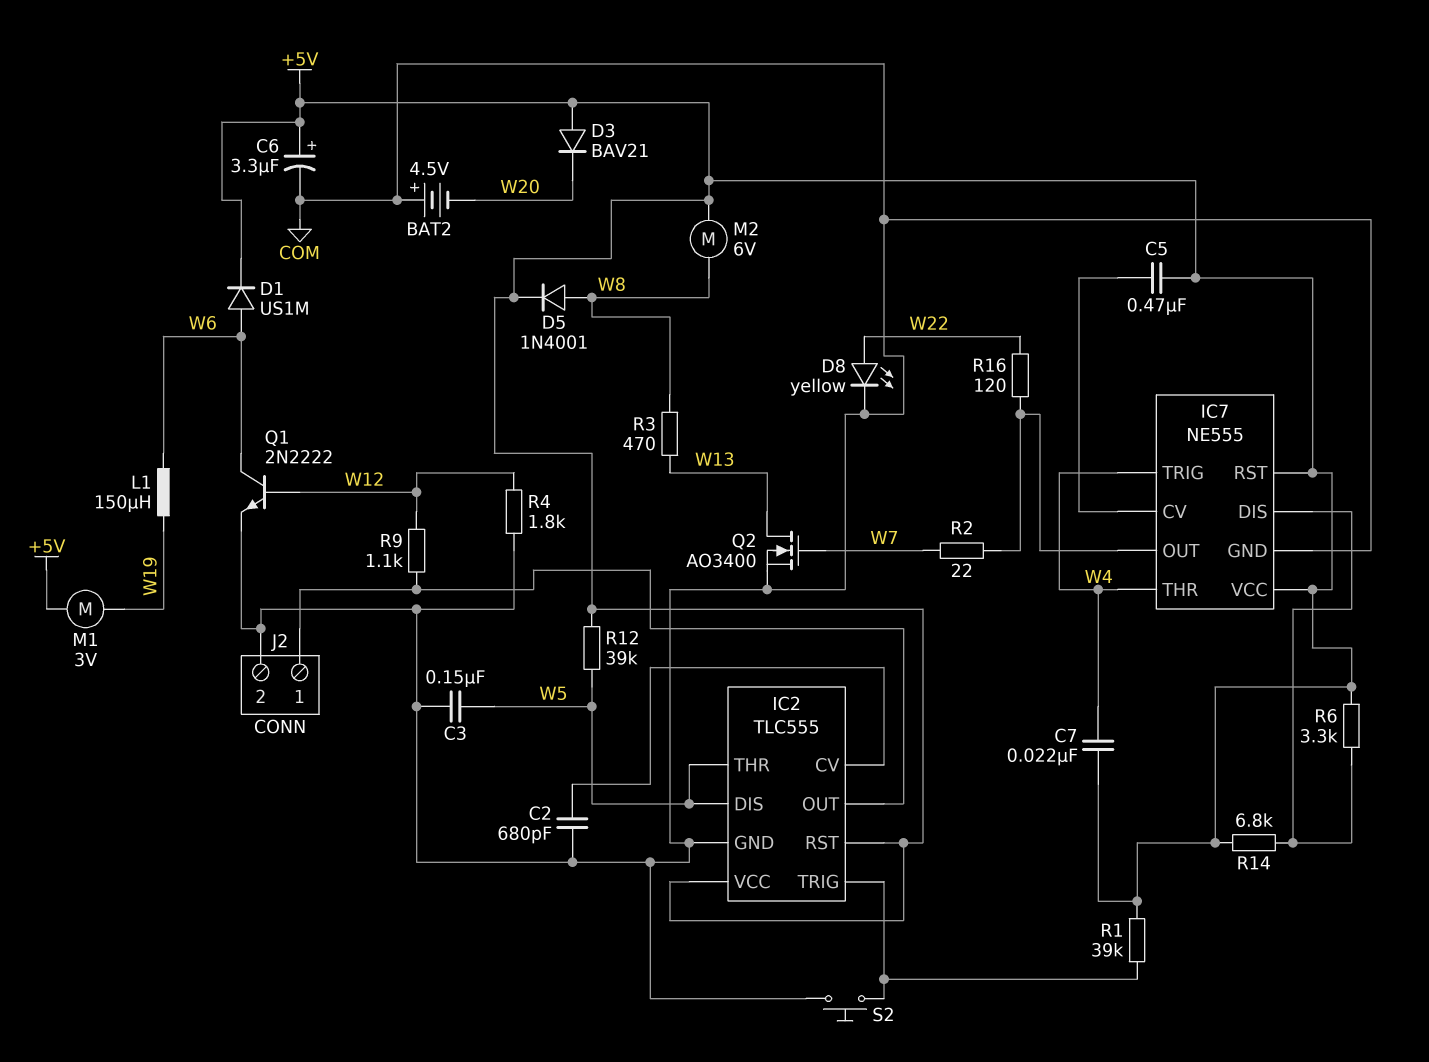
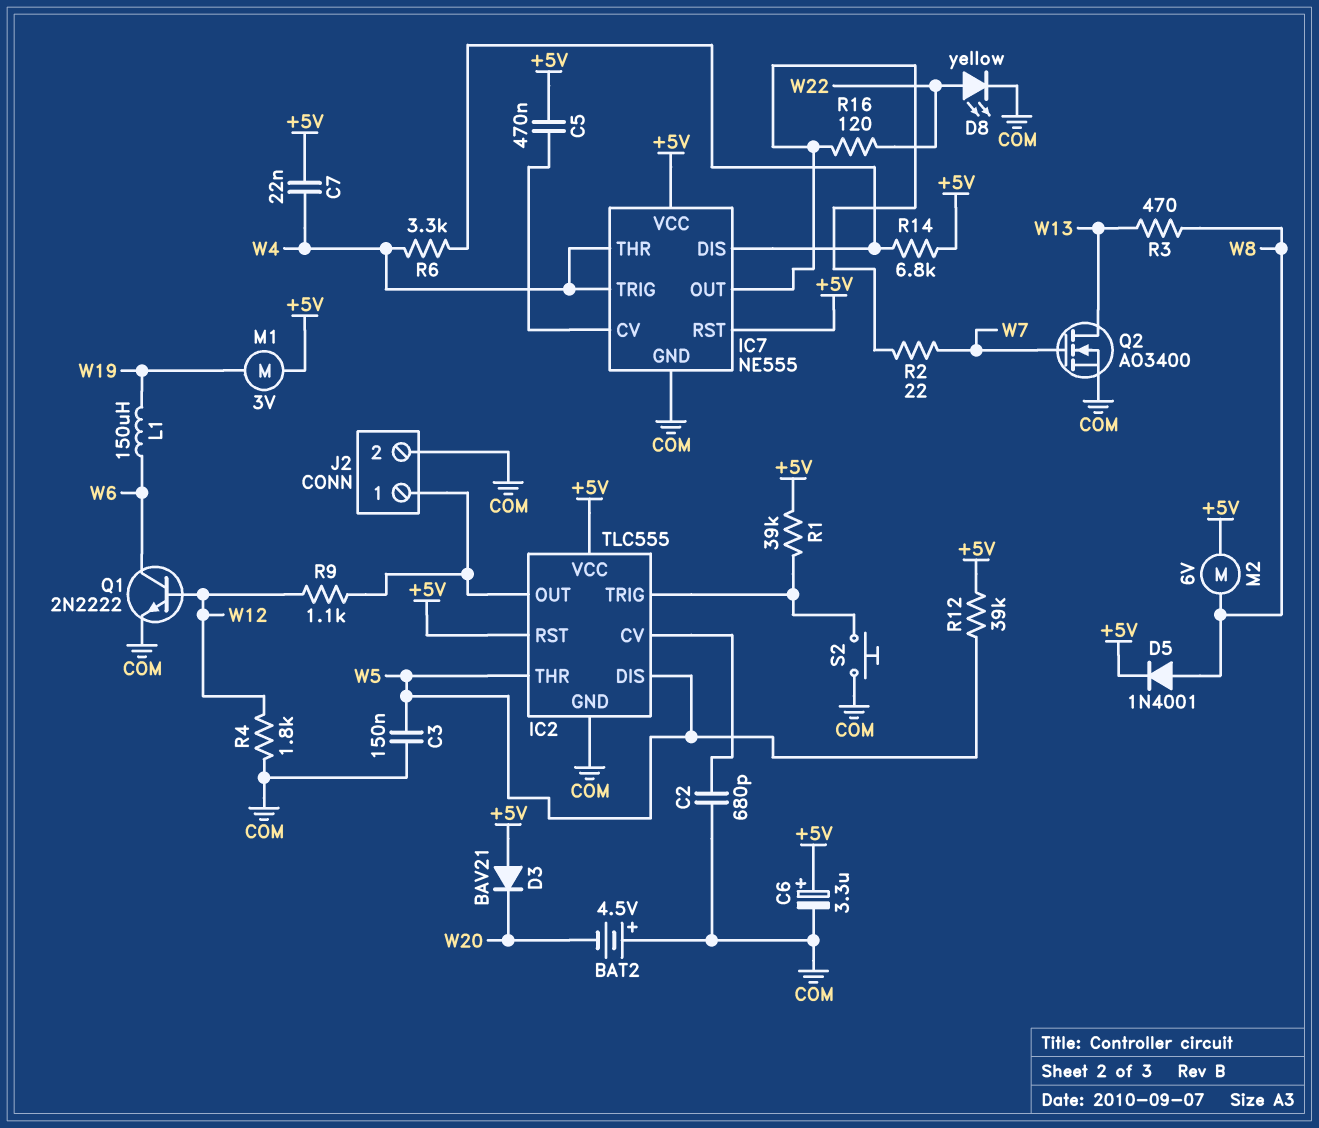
D1: diode US1M (A W6, K +5V) -> none
R6: 3.3k (+5V, IC7/DIS) -> 3.3k (IC7/DIS, W4)

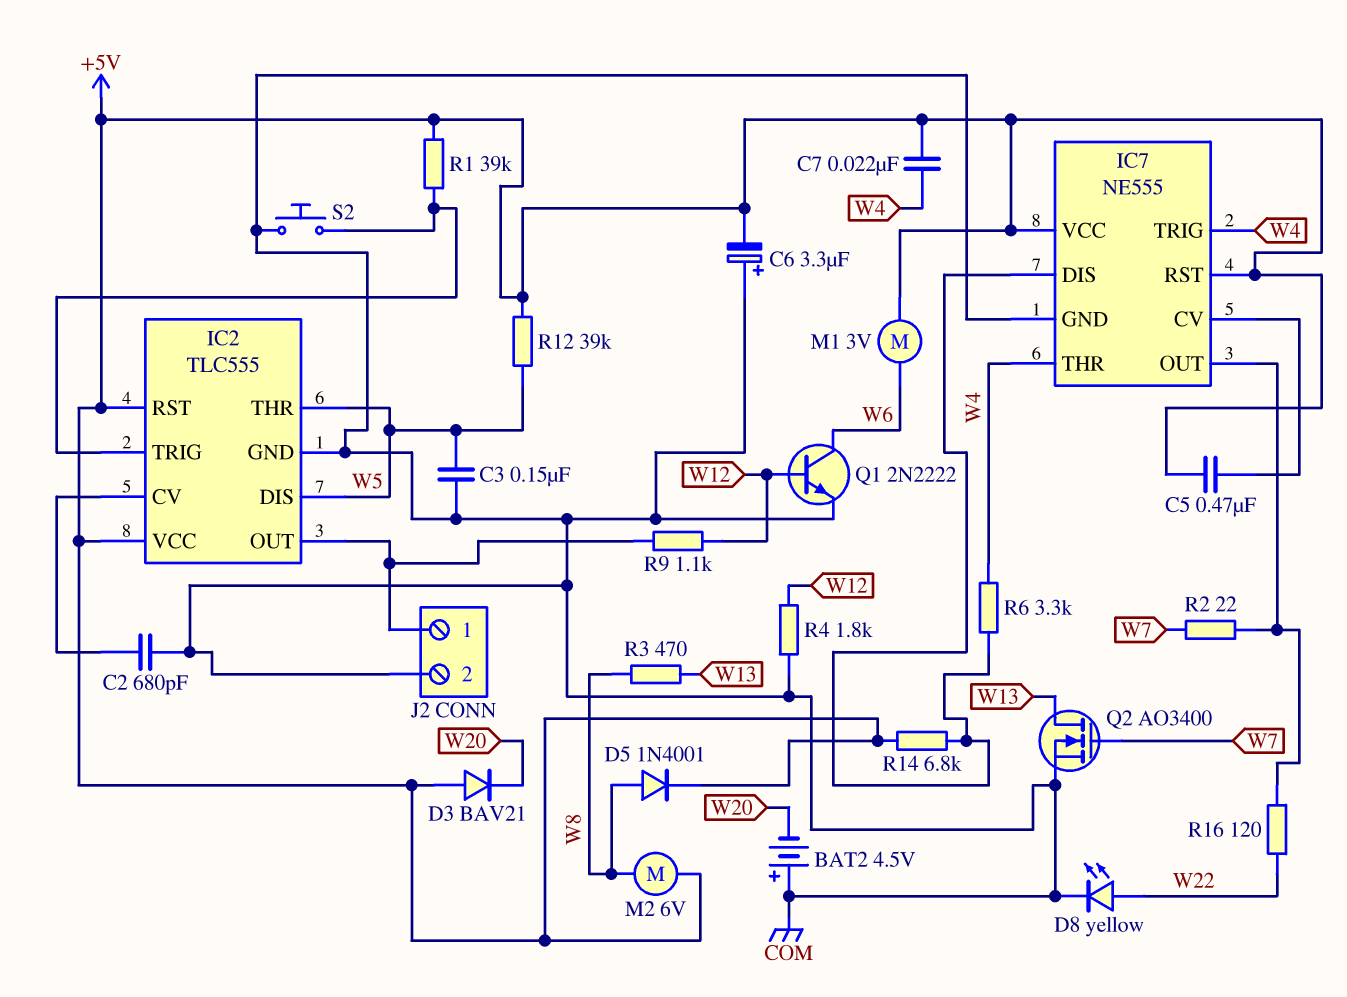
C6: 3.3uF (plus +5V, minus COM) -> 3.3uF (plus COM, minus +5V)
L1: 150uH (W6, W19) -> none
M1: motor 3V (+5V, W19) -> motor 3V (+5V, W6)

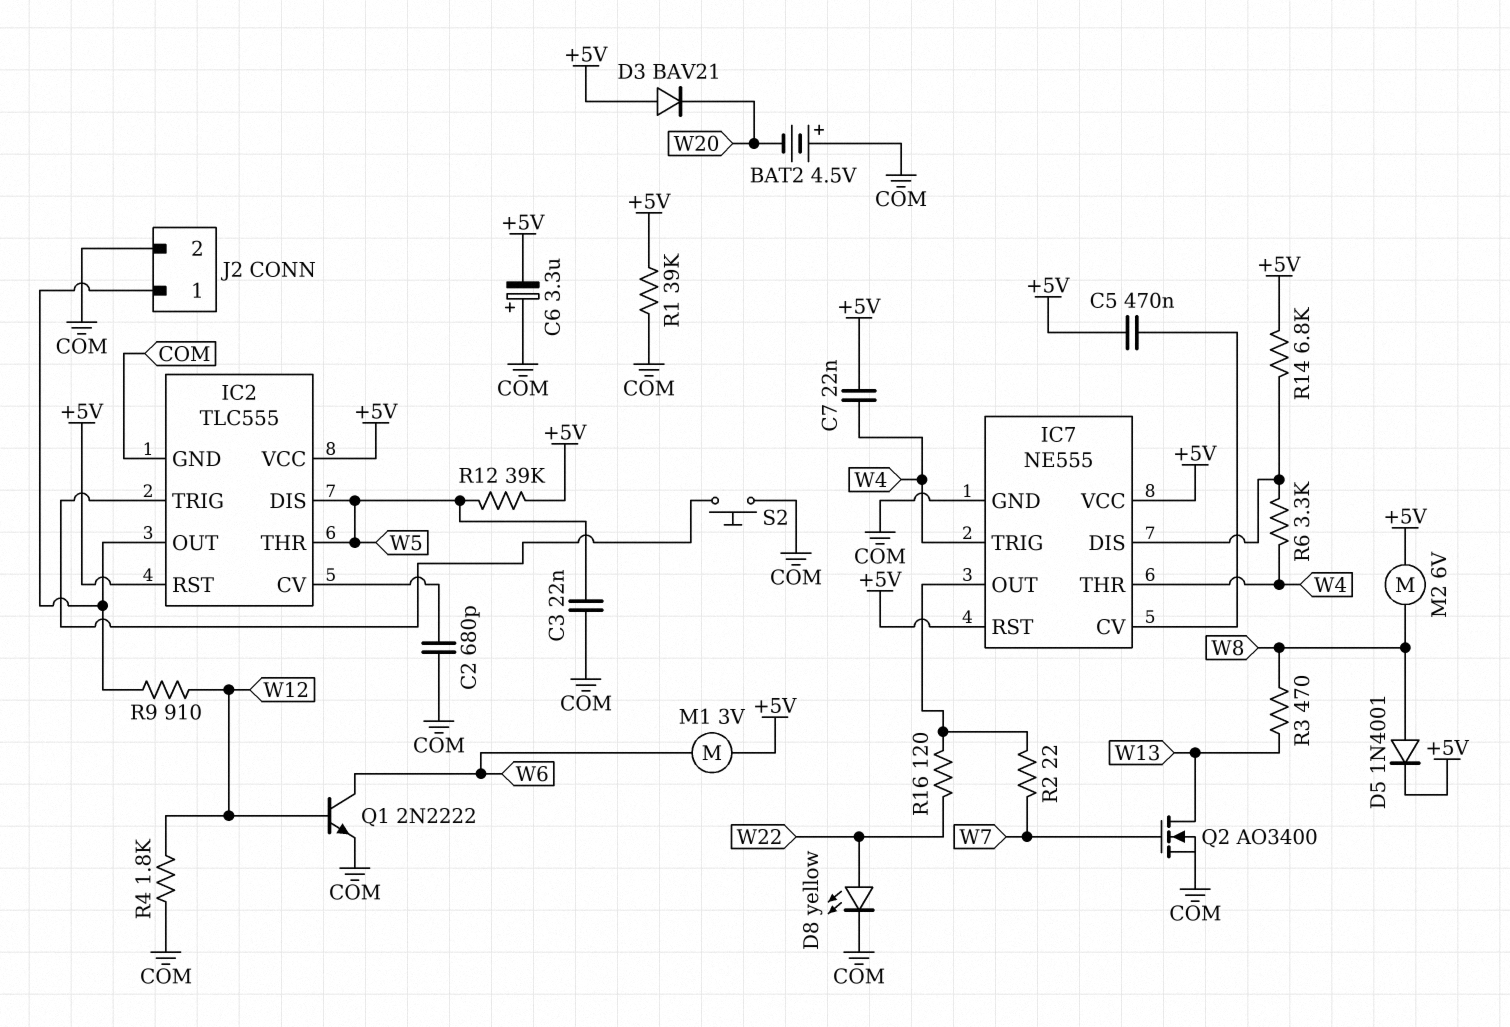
C3: 150nF (COM, W5) -> 22nF (COM, W5)
R1: 39k (+5V, IC2/TRIG) -> 39k (+5V, COM)
R9: 1.1k (IC2/OUT, W12) -> 910 (IC2/OUT, W12)

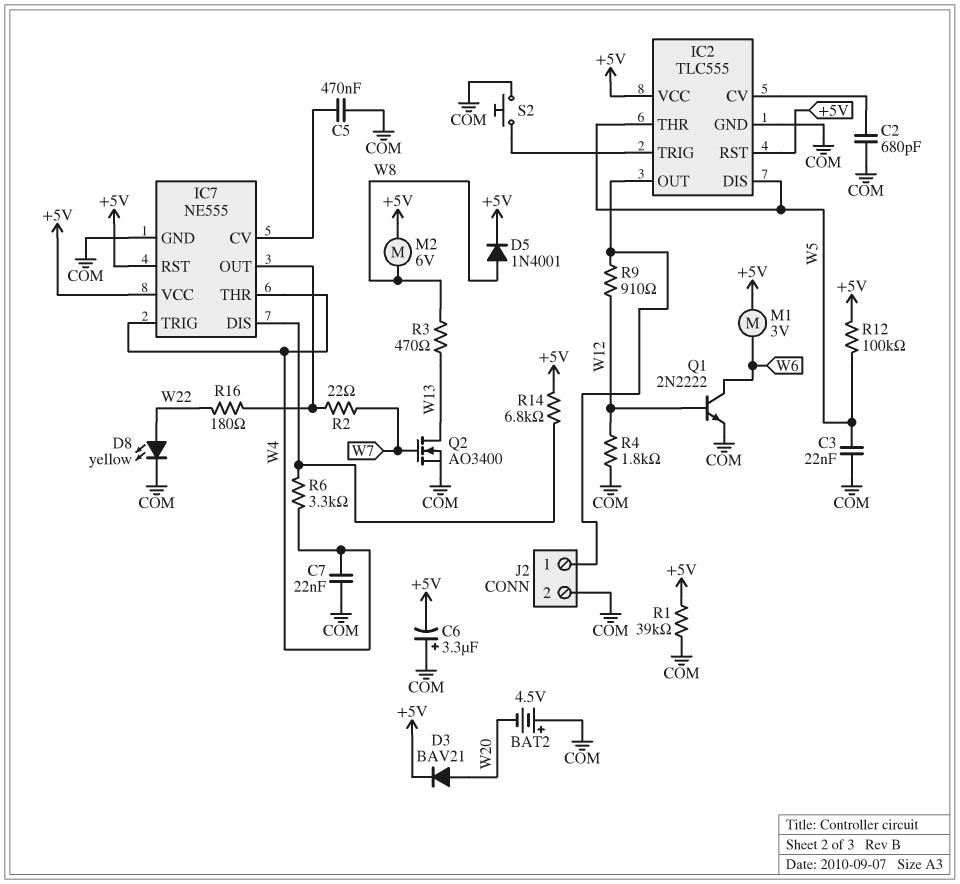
C5: 470nF (+5V, IC7/CV) -> 470nF (COM, IC7/CV)
C7: 22nF (+5V, W4) -> 22nF (COM, W4)
D3: diode BAV21 (A +5V, K W20) -> diode BAV21 (A W20, K +5V)
R12: 39k (+5V, W5) -> 100k (+5V, W5)
R16: 120 (IC7/OUT, W22) -> 180 (IC7/OUT, W22)

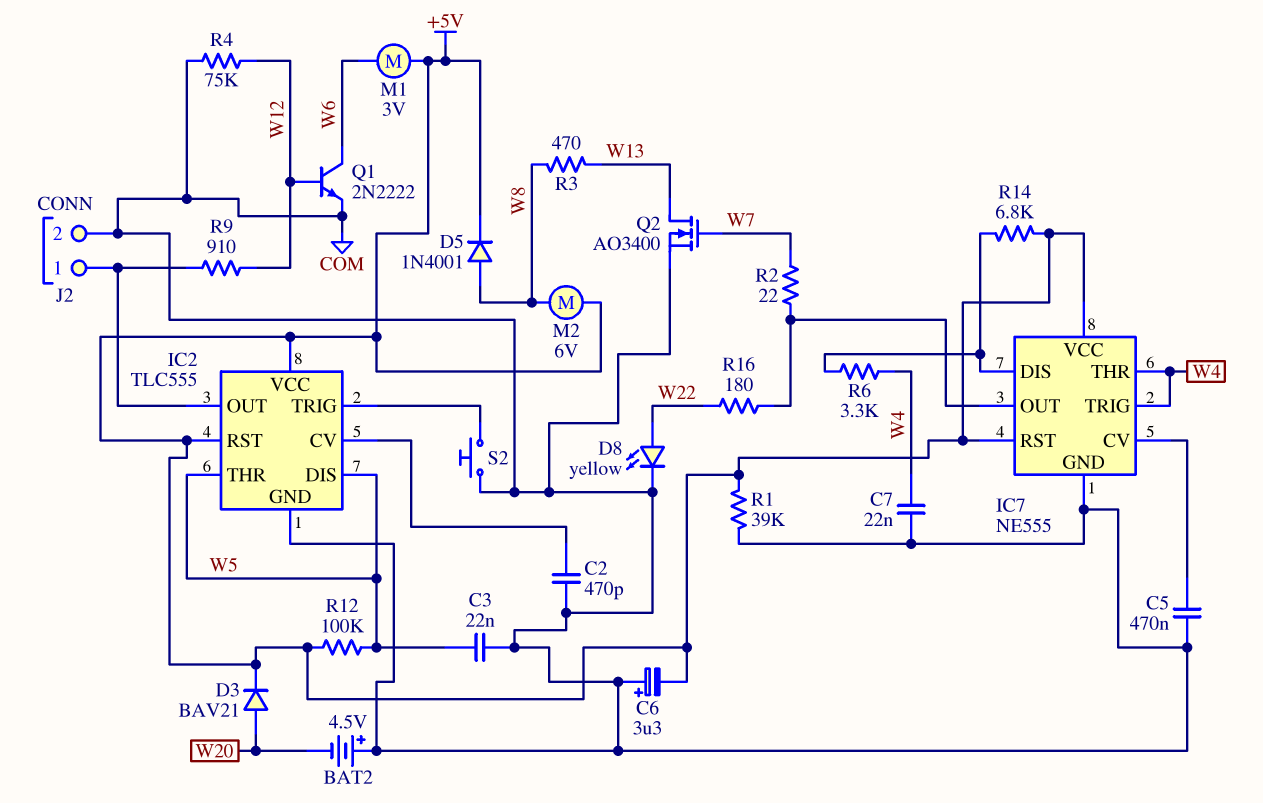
C2: 680pF (COM, IC2/CV) -> 470pF (COM, IC2/CV)
R4: 1.8k (COM, W12) -> 75k (COM, W12)

